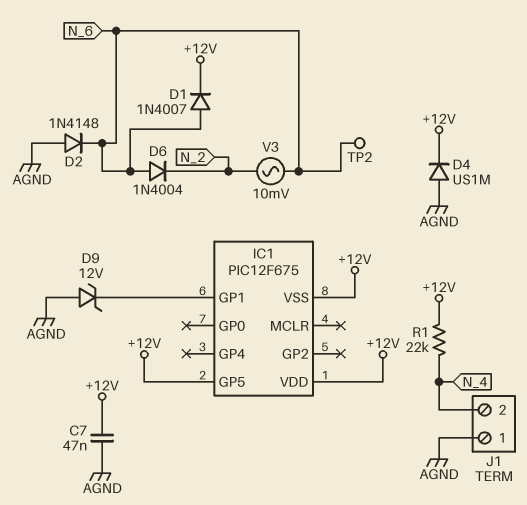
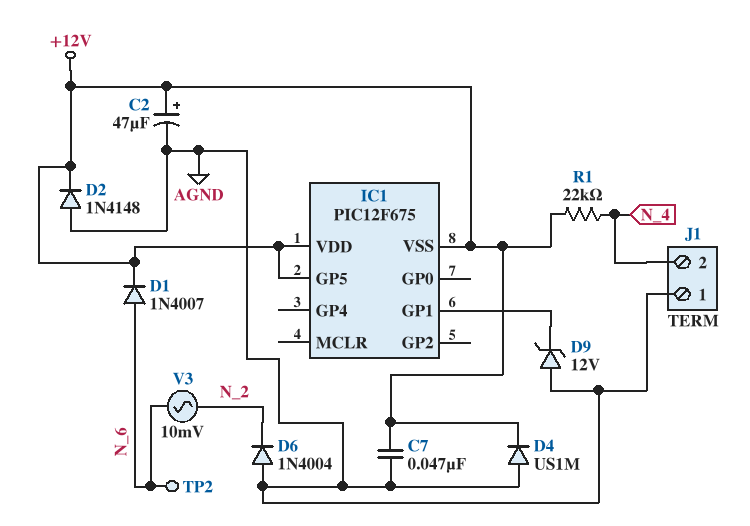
C2: none -> 47uF (plus +12V, minus AGND)
D2: diode 1N4148 (A AGND, K N_6) -> diode 1N4148 (A AGND, K +12V)
D6: diode 1N4004 (A N_6, K N_2) -> diode 1N4004 (A AGND, K N_2)

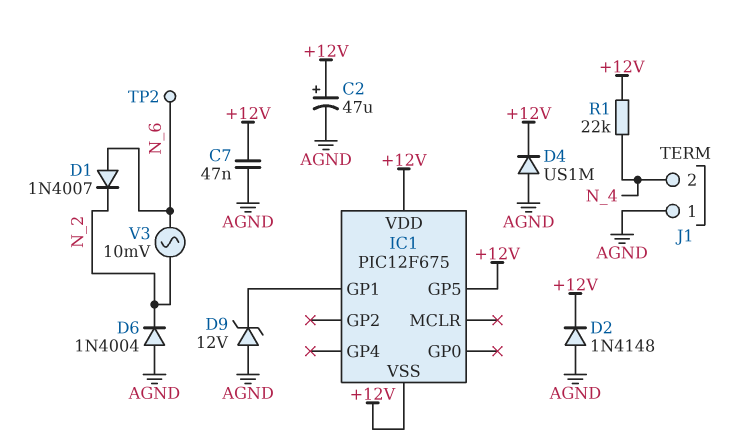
D1: diode 1N4007 (A N_6, K +12V) -> diode 1N4007 (A N_6, K N_2)

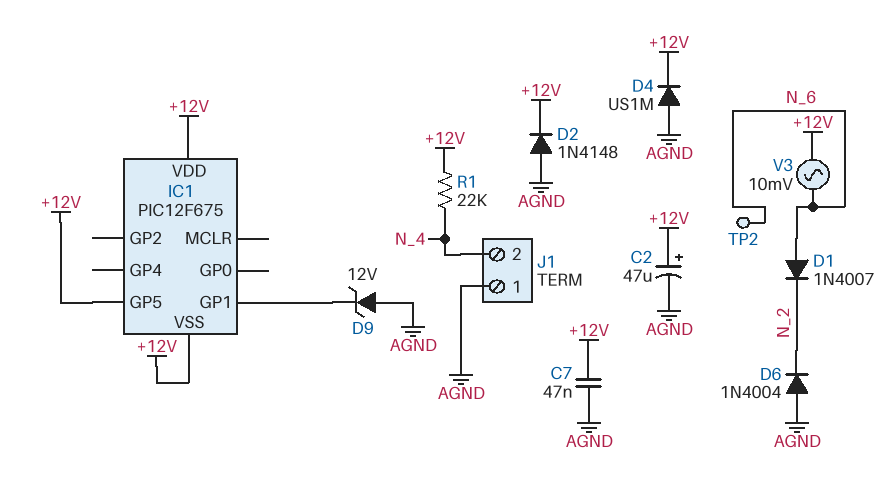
V3: AC 10mV (N_2, N_6) -> AC 10mV (+12V, N_6)

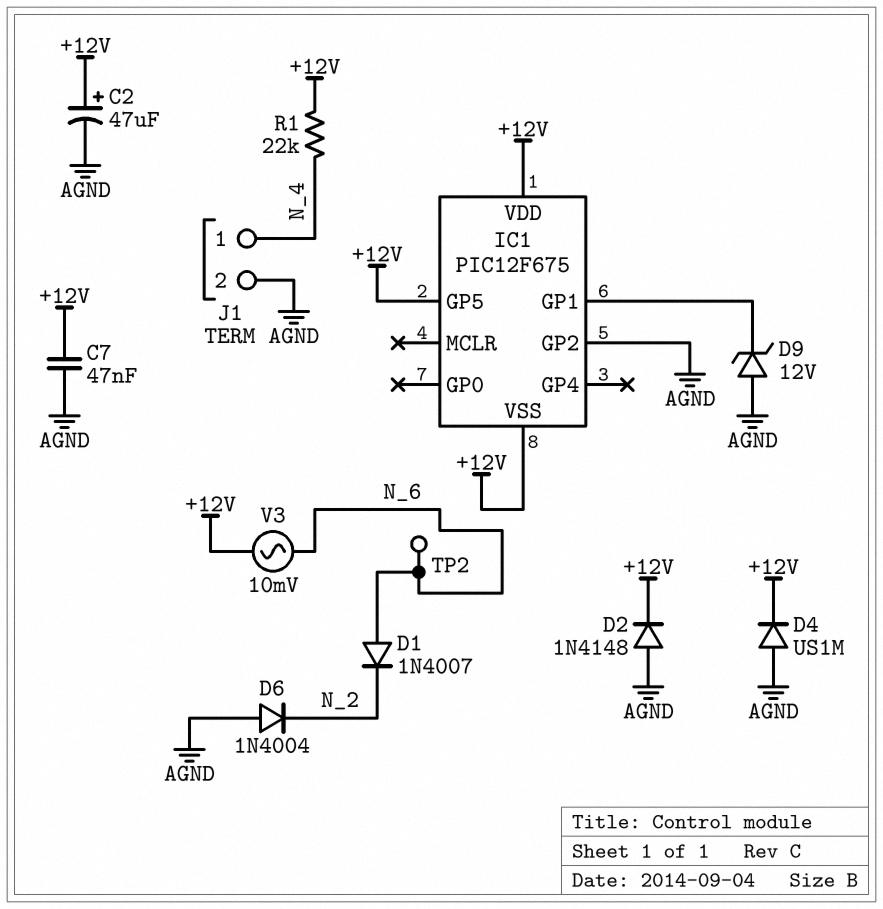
IC1 pin GP2: none -> AGND
J1 pin 1: AGND -> N_4
J1 pin 2: N_4 -> AGND

